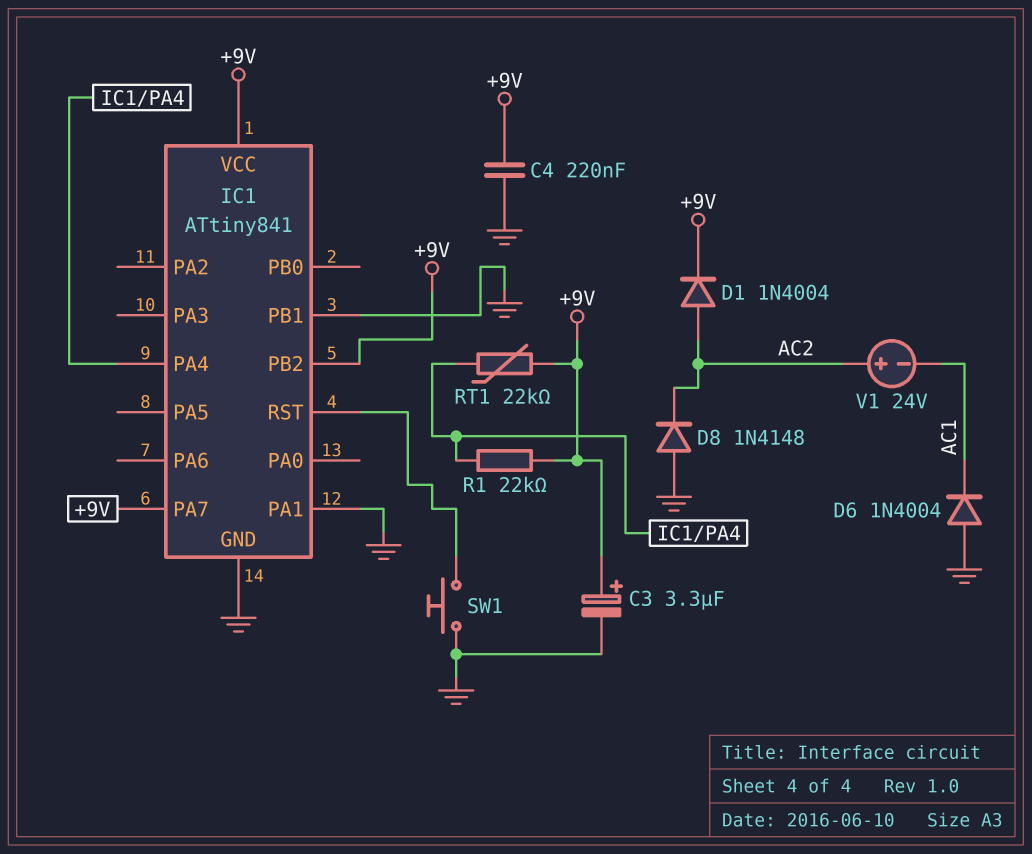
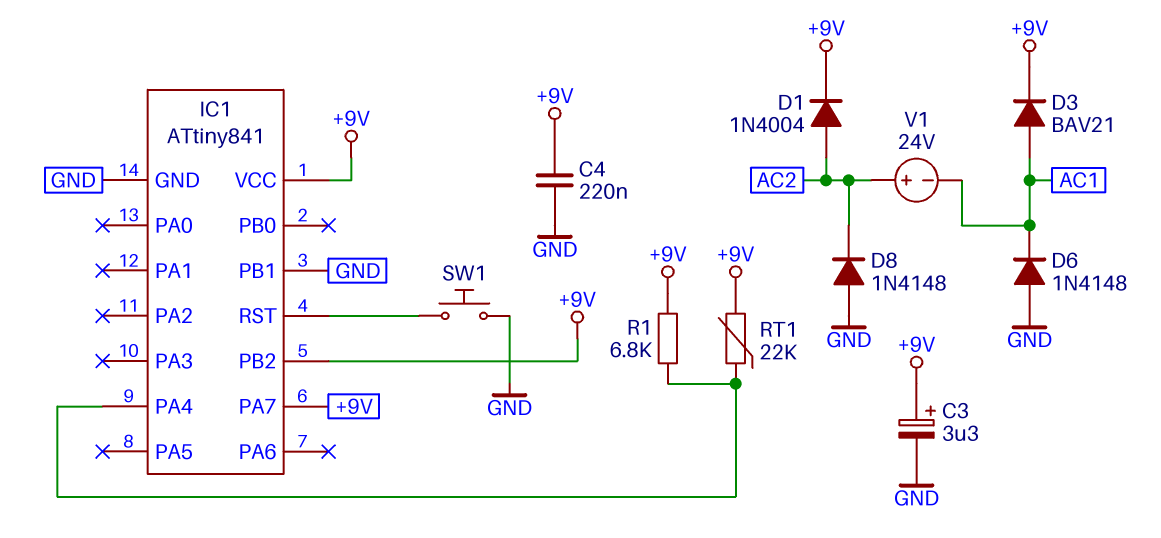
D3: none -> diode BAV21 (A AC1, K +9V)
D6: diode 1N4004 (A GND, K AC1) -> diode 1N4148 (A GND, K AC1)
IC1 pin PA1: GND -> none
R1: 22k (+9V, IC1/PA4) -> 6.8k (+9V, IC1/PA4)

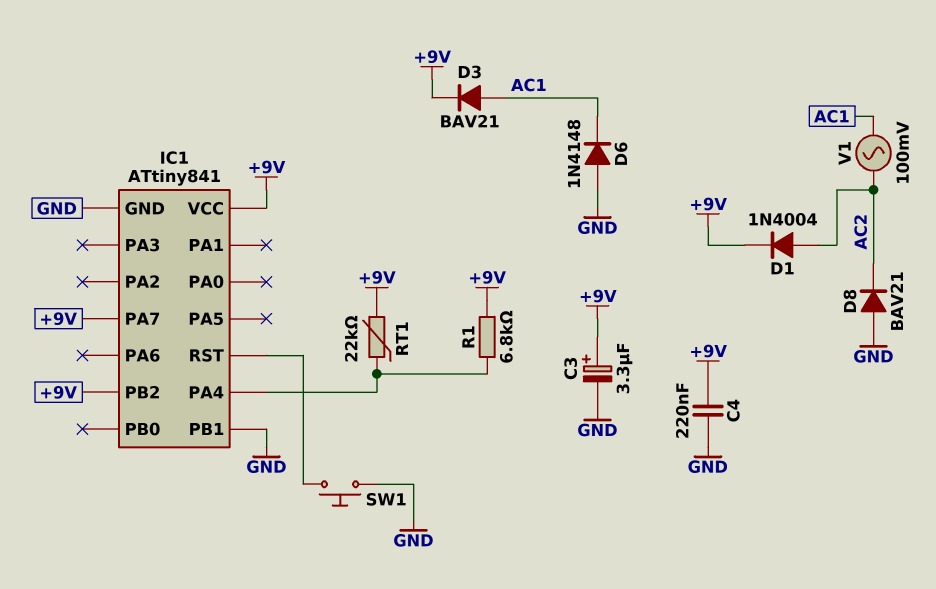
D8: diode 1N4148 (A GND, K AC2) -> diode BAV21 (A GND, K AC2)
V1: 24V (plus AC2, minus AC1) -> AC 100mV (AC1, AC2)

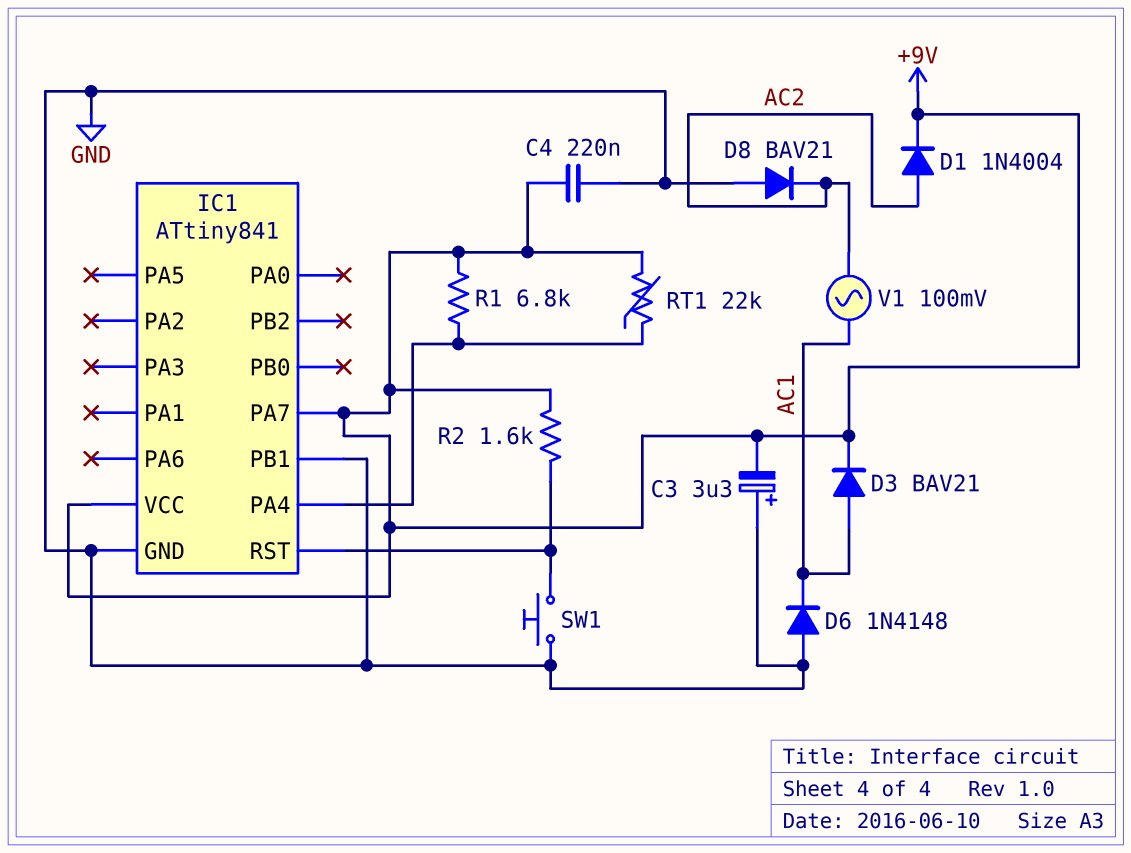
C3: 3.3uF (plus +9V, minus GND) -> 3.3uF (plus GND, minus +9V)
IC1 pin PB2: +9V -> none
R2: none -> 1.6k (+9V, IC1/RST)

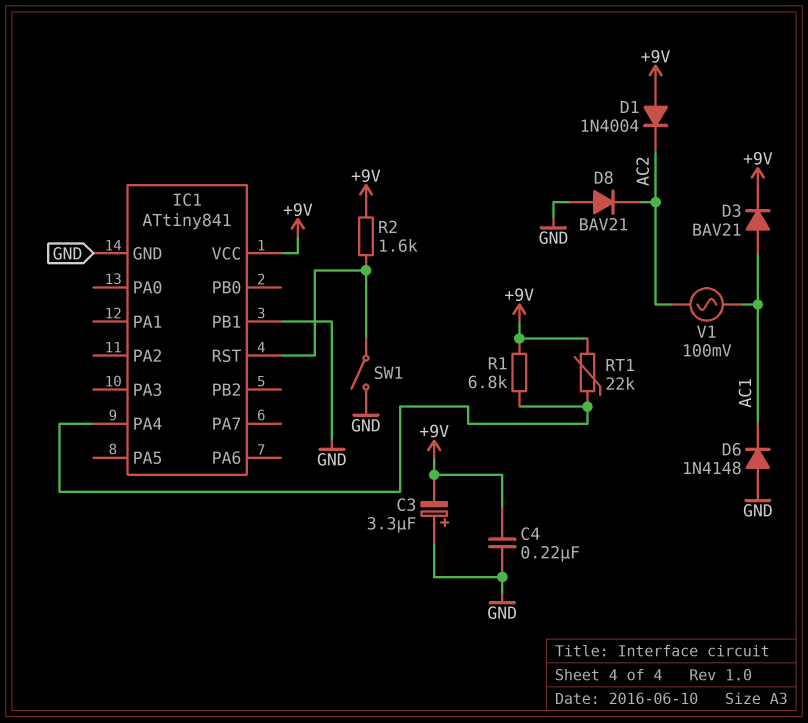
D1: diode 1N4004 (A AC2, K +9V) -> diode 1N4004 (A +9V, K AC2)
IC1 pin PA7: +9V -> none
SW1: button (GND, IC1/RST) -> switch (GND, IC1/RST)

